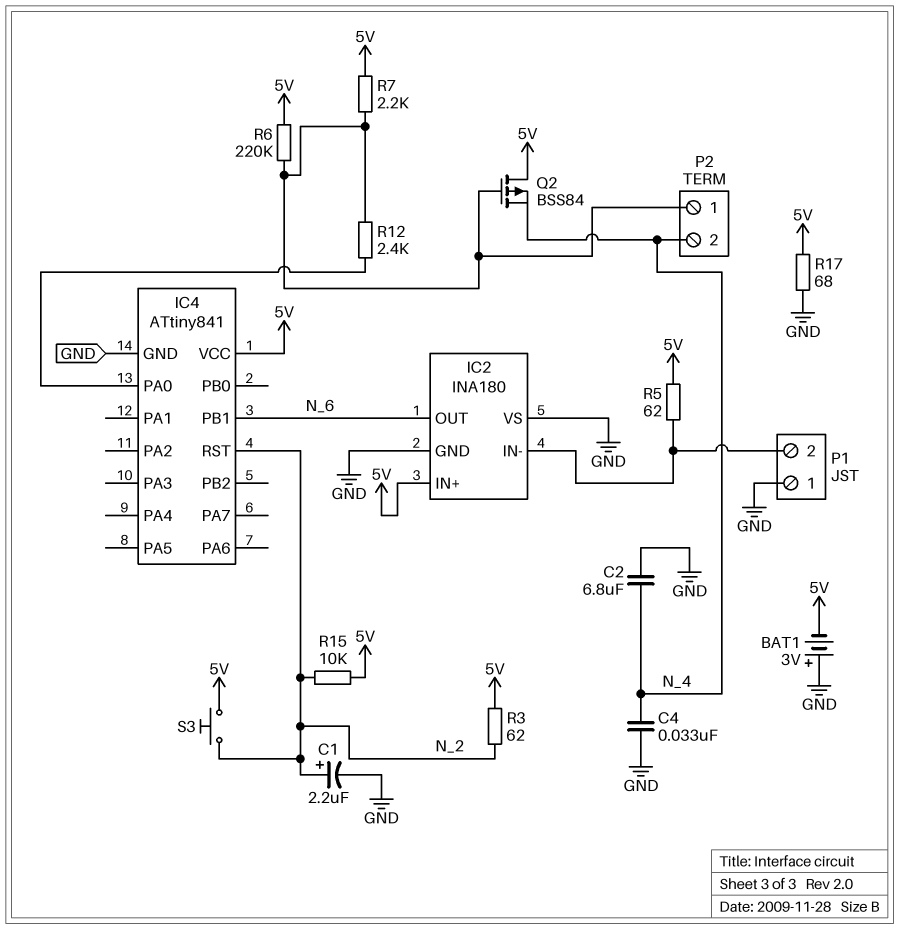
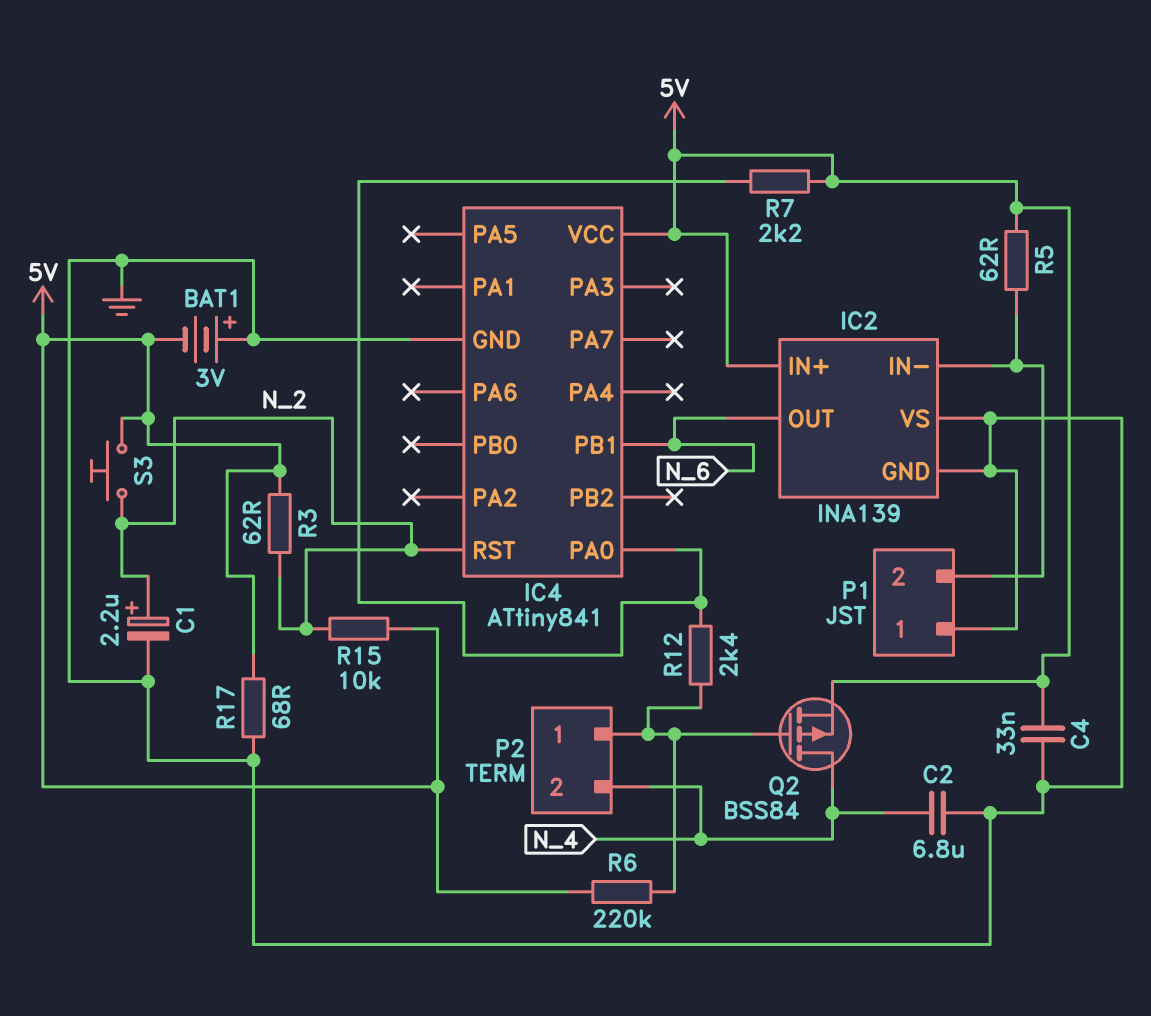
C4: 33nF (GND, N_4) -> 33nF (5V, GND)
IC2: INA180 -> INA139
Q2: PMOS BSS84 (G P2/1, D 5V, S N_4) -> PMOS BSS84 (G P2/1, D N_4, S 5V)
R7: 2.2k (5V, P2/1) -> 2.2k (5V, IC4/PA0)

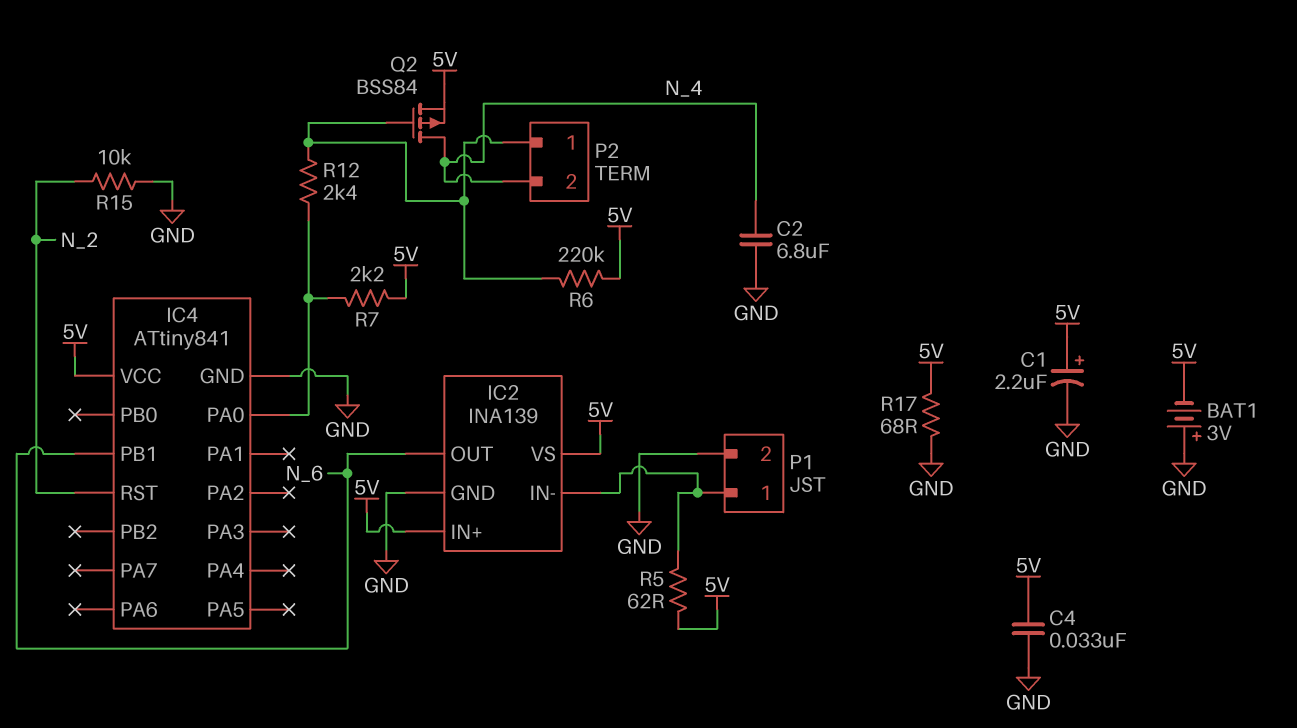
C1: 2.2uF (plus N_2, minus GND) -> 2.2uF (plus 5V, minus GND)
IC2 pin VS: GND -> 5V
P1 pin 1: GND -> IC2/IN-
P1 pin 2: IC2/IN- -> GND
R3: 62 (5V, N_2) -> none
R15: 10k (5V, N_2) -> 10k (GND, N_2)
S3: button (5V, N_2) -> none

